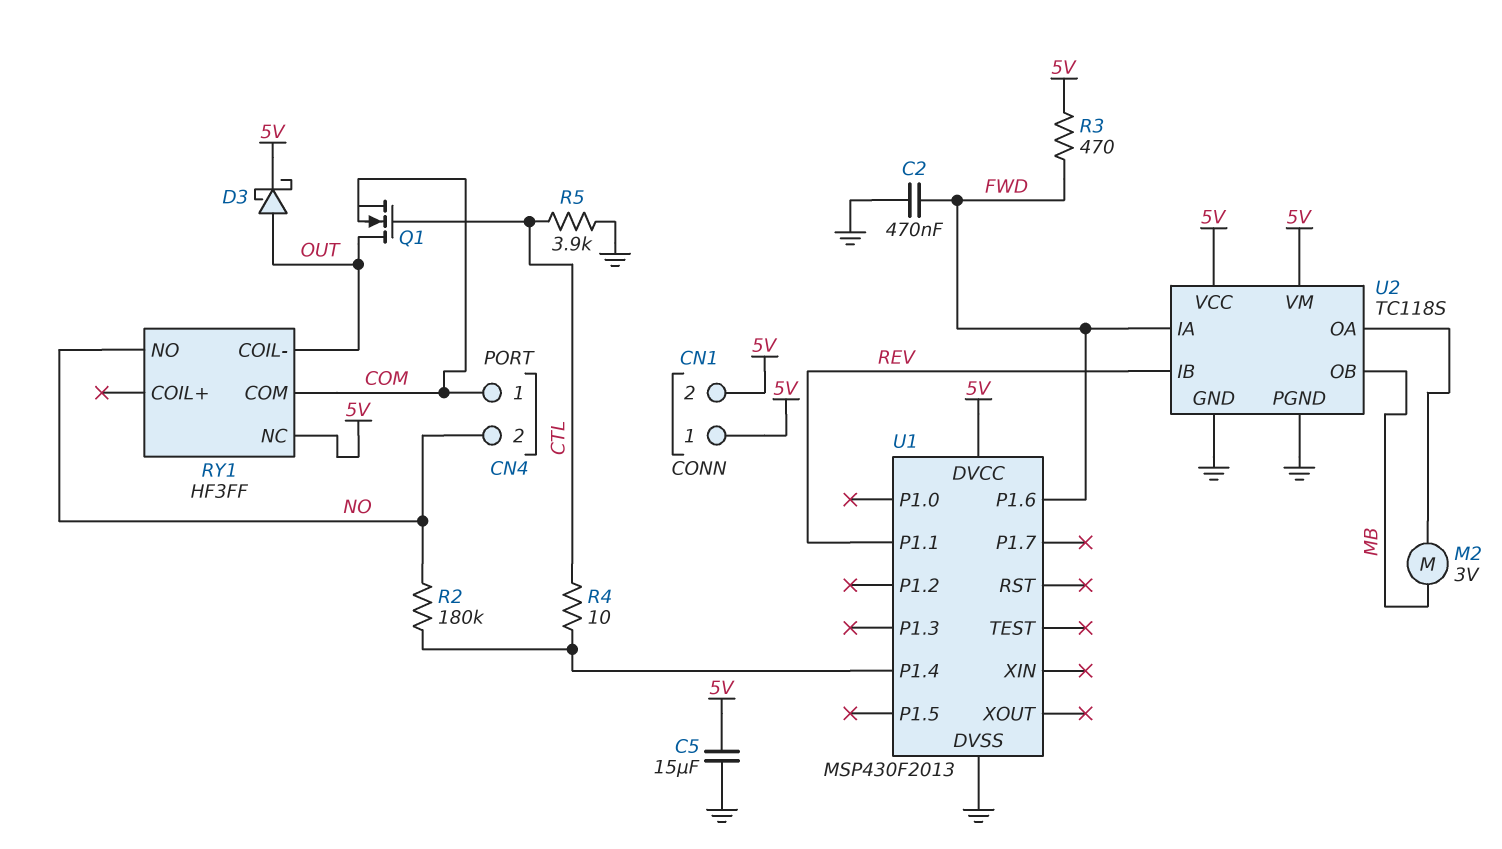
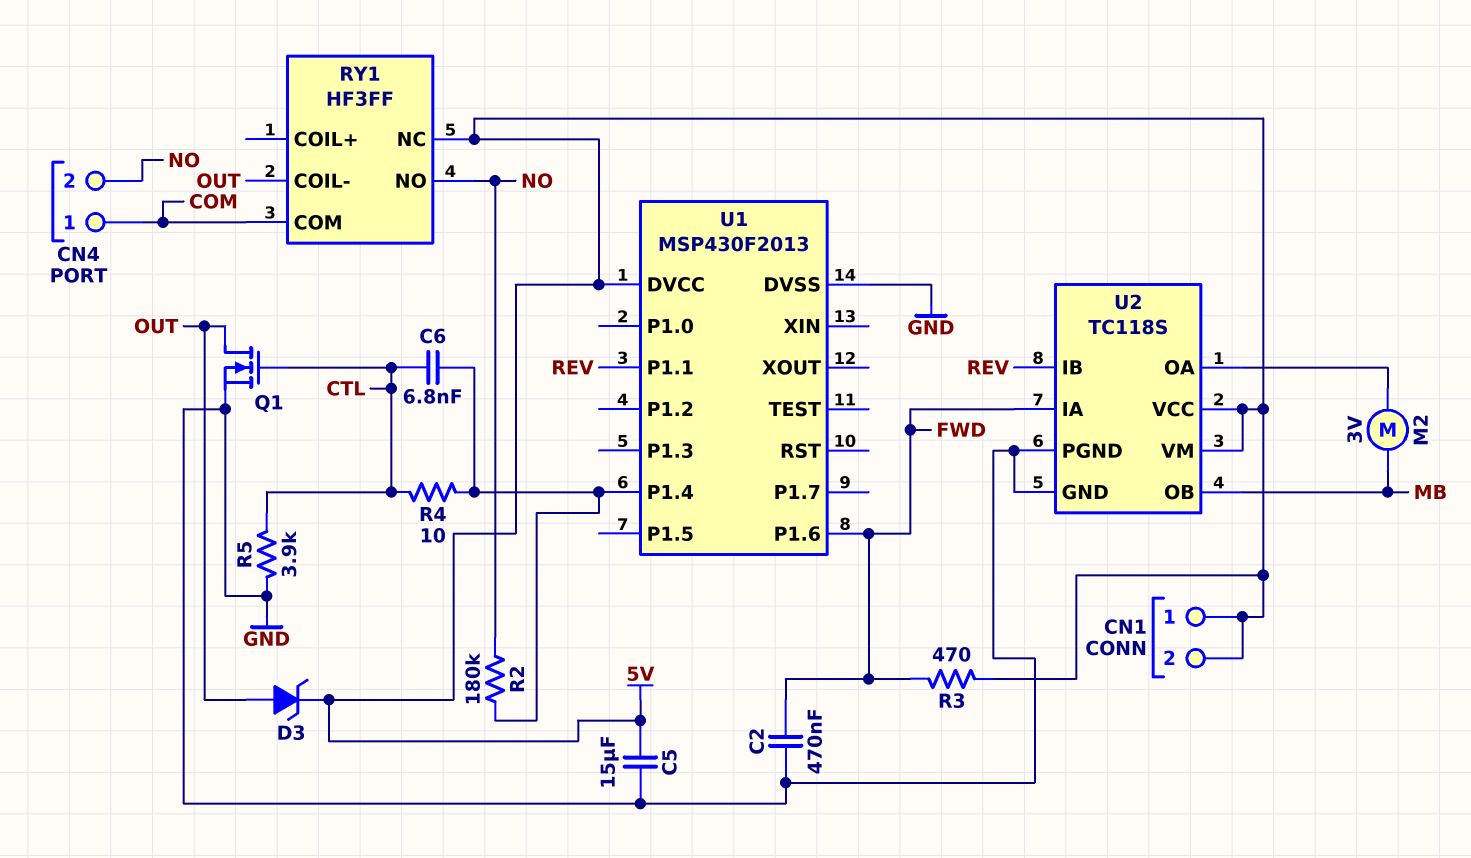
C6: none -> 6.8nF (CTL, U1/P1.4)
D3: schottky (A OUT, K 5V) -> zener (A OUT, K 5V)
Q1: NMOS (G CTL, D OUT, S COM) -> NMOS (G CTL, D OUT, S GND)

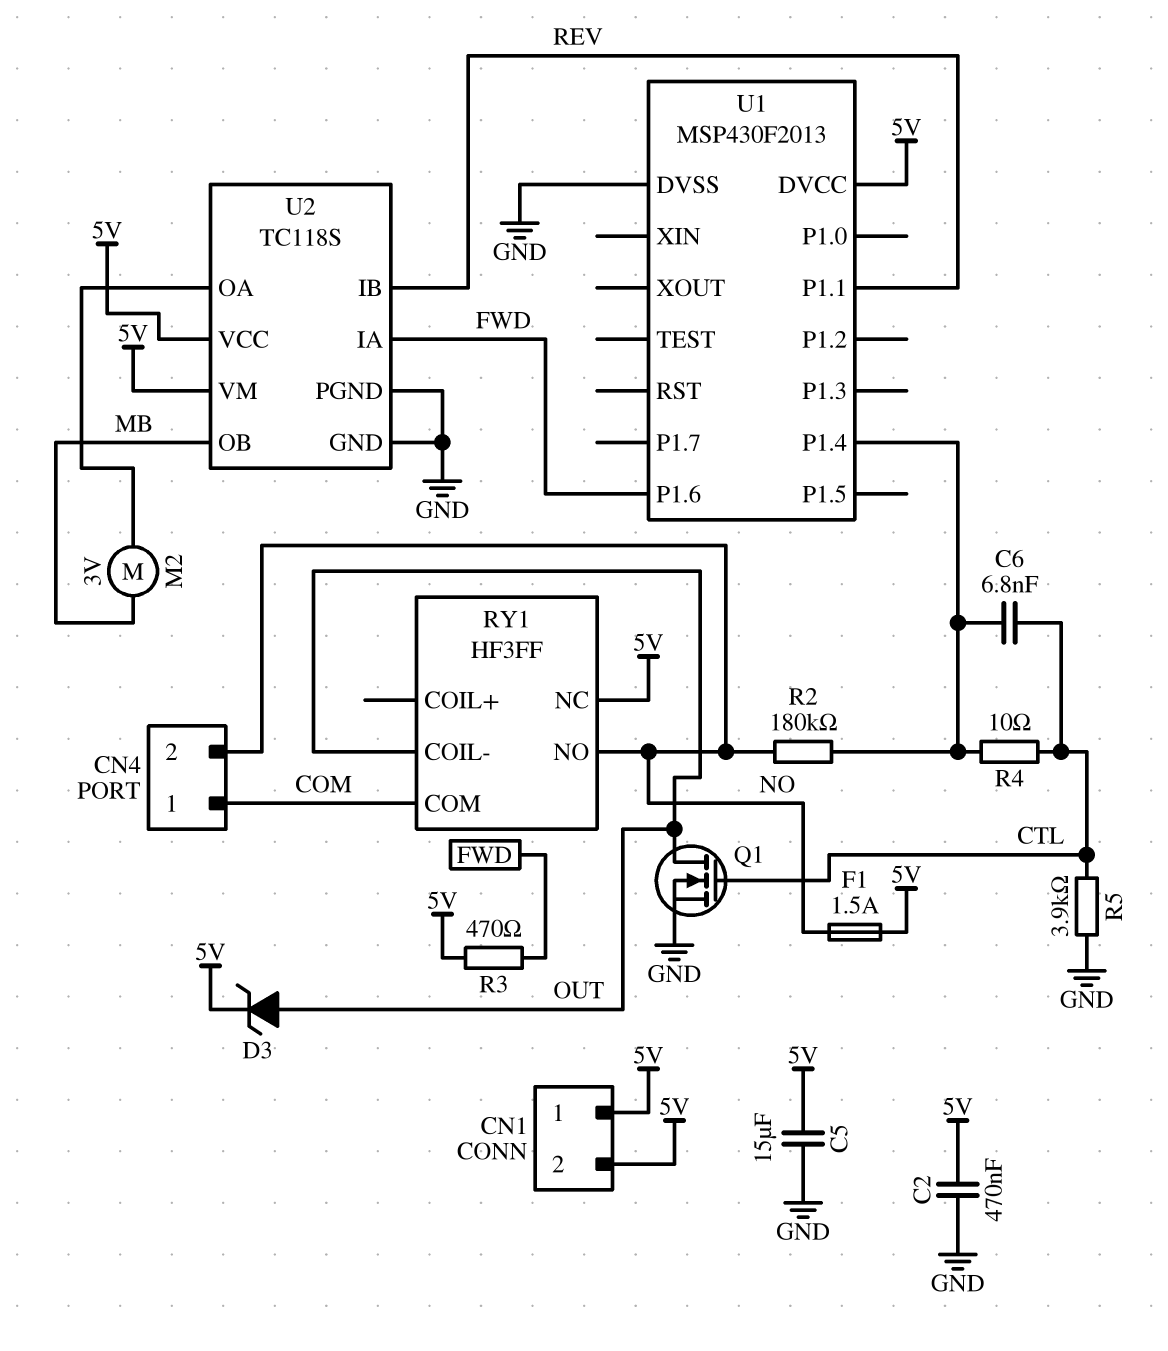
C2: 470nF (FWD, GND) -> 470nF (5V, GND)
F1: none -> 1.5A (5V, NO)

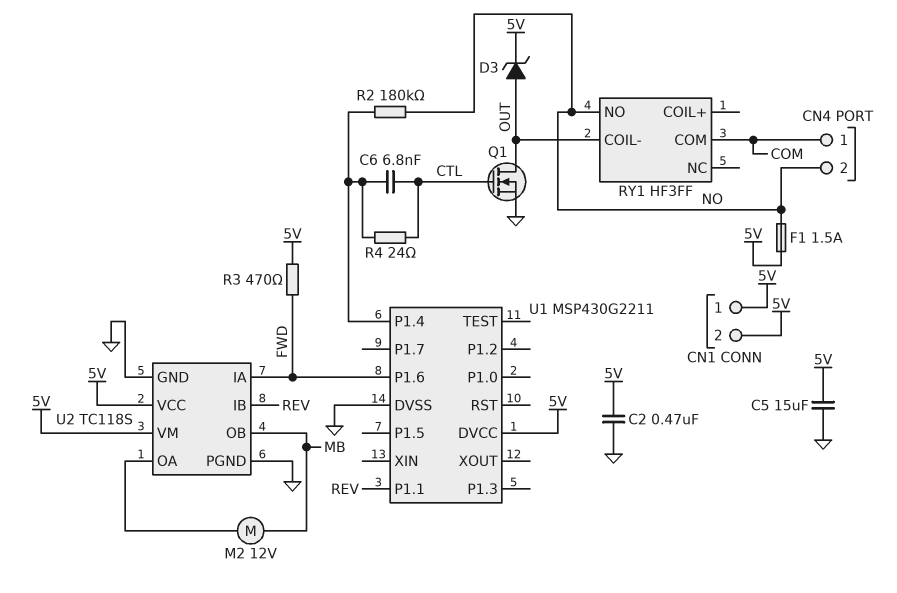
M2: motor 3V (MB, U2/OA) -> motor 12V (MB, U2/OA)
R4: 10 (CTL, U1/P1.4) -> 24 (CTL, U1/P1.4)
R5: 3.9k (CTL, GND) -> none
RY1 pin NC: 5V -> none
U1: MSP430F2013 -> MSP430G2211

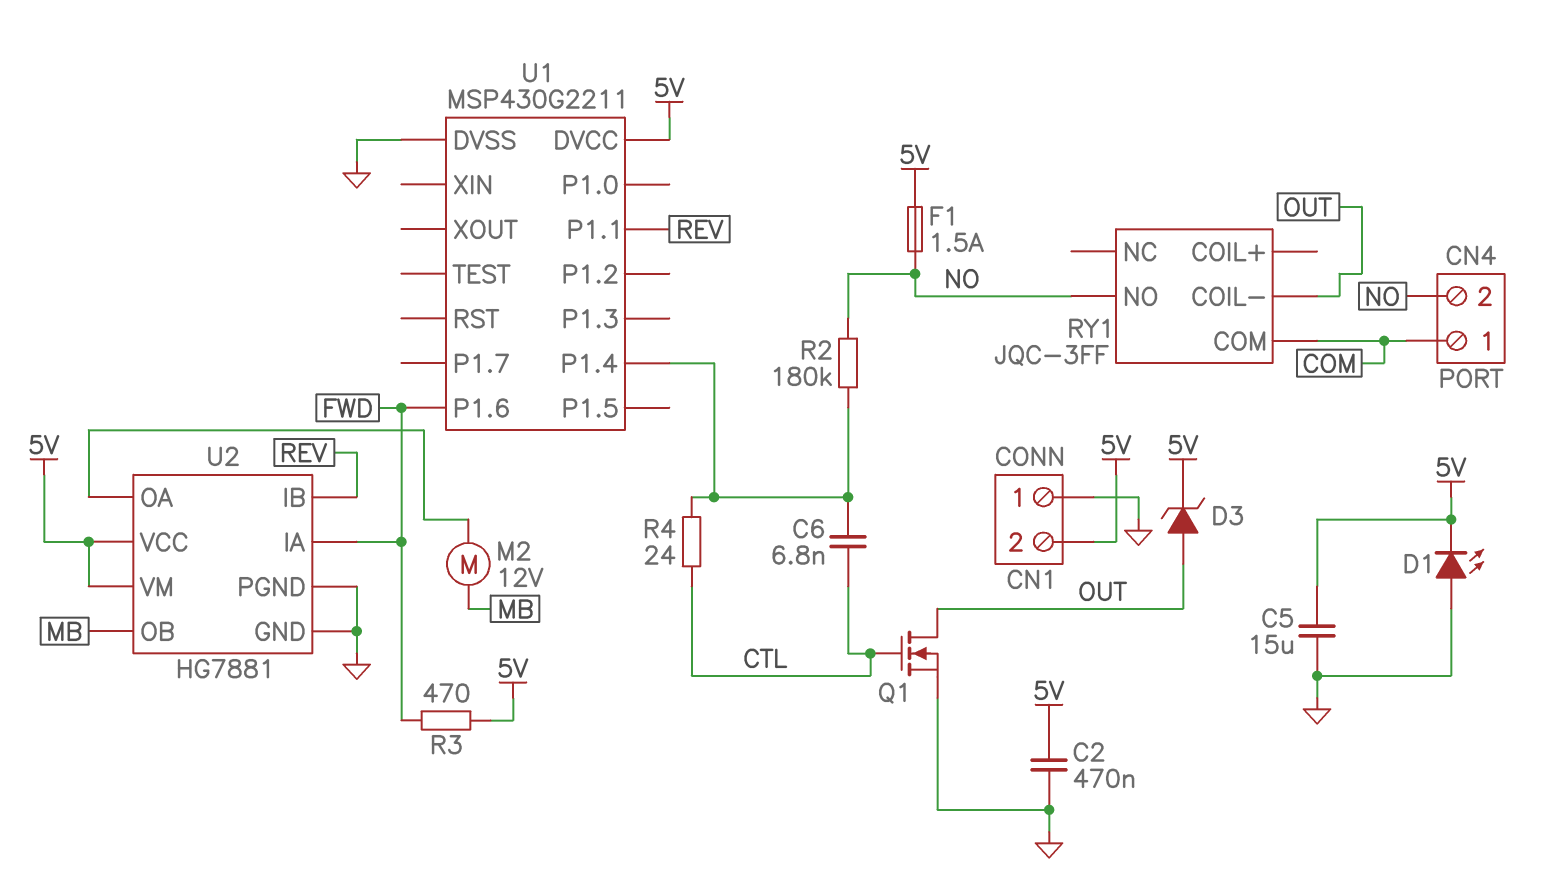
CN1 pin 1: 5V -> GND
D1: none -> LED (A GND, K 5V)
RY1: HF3FF -> JQC-3FF
U2: TC118S -> HG7881

